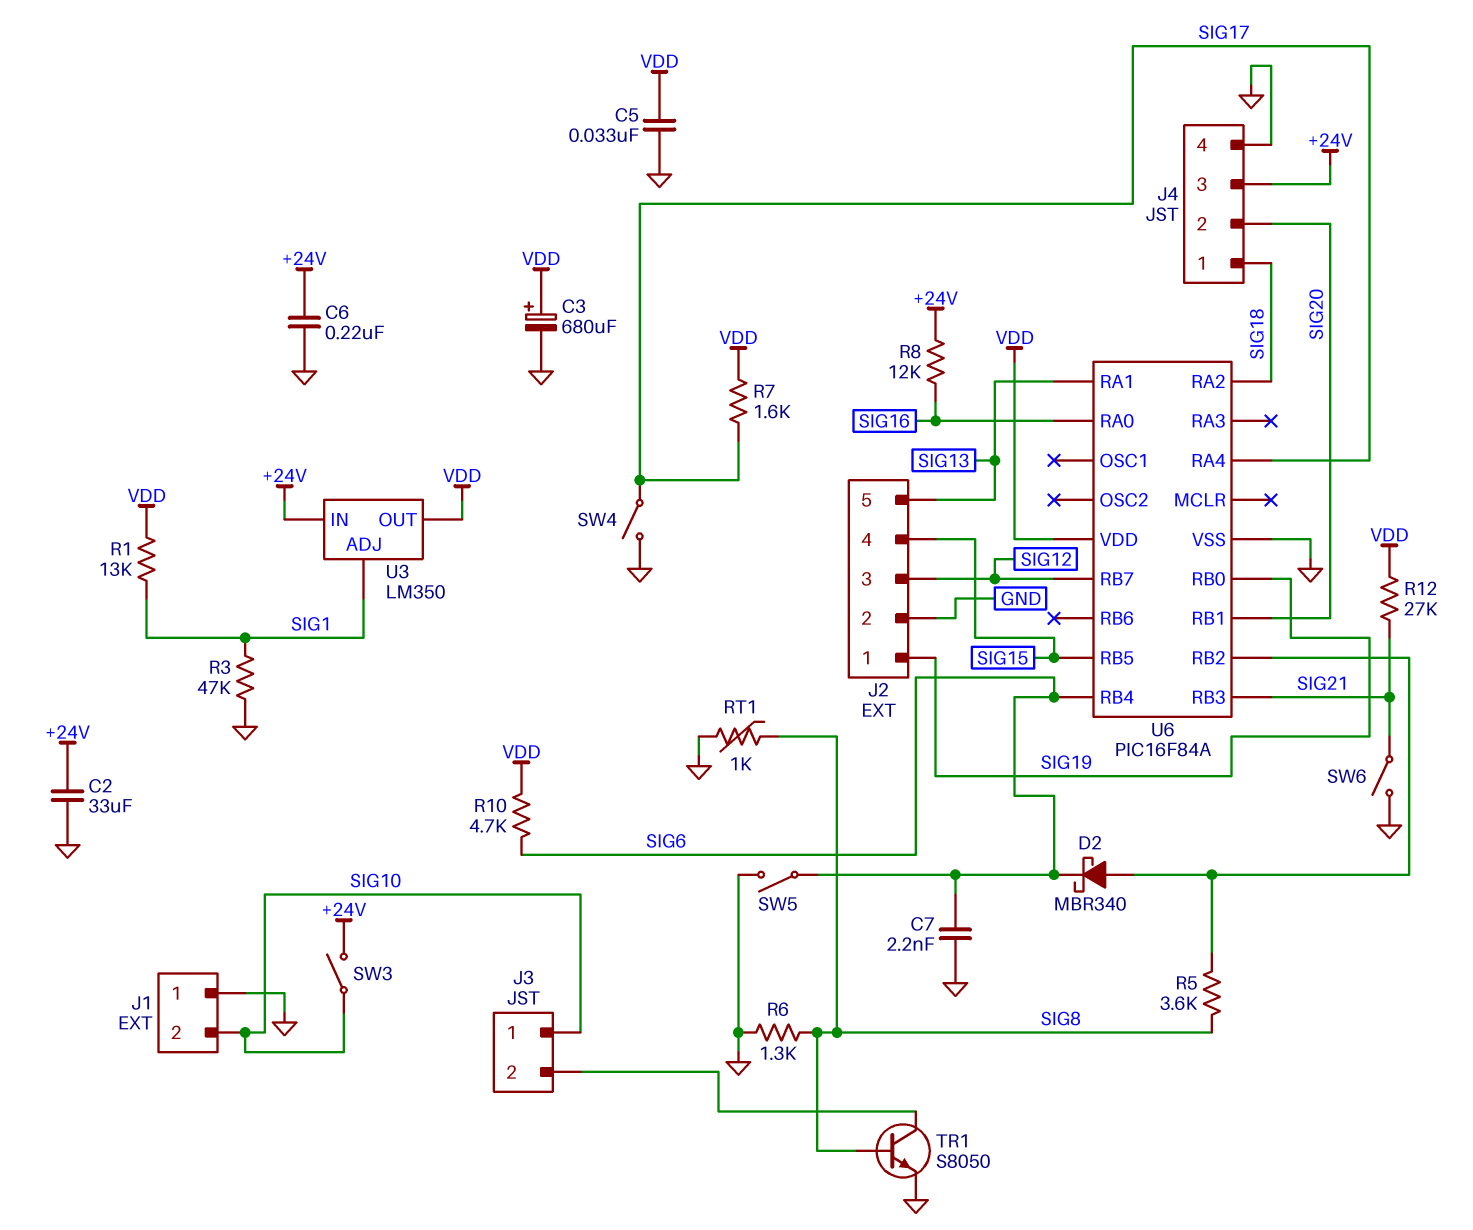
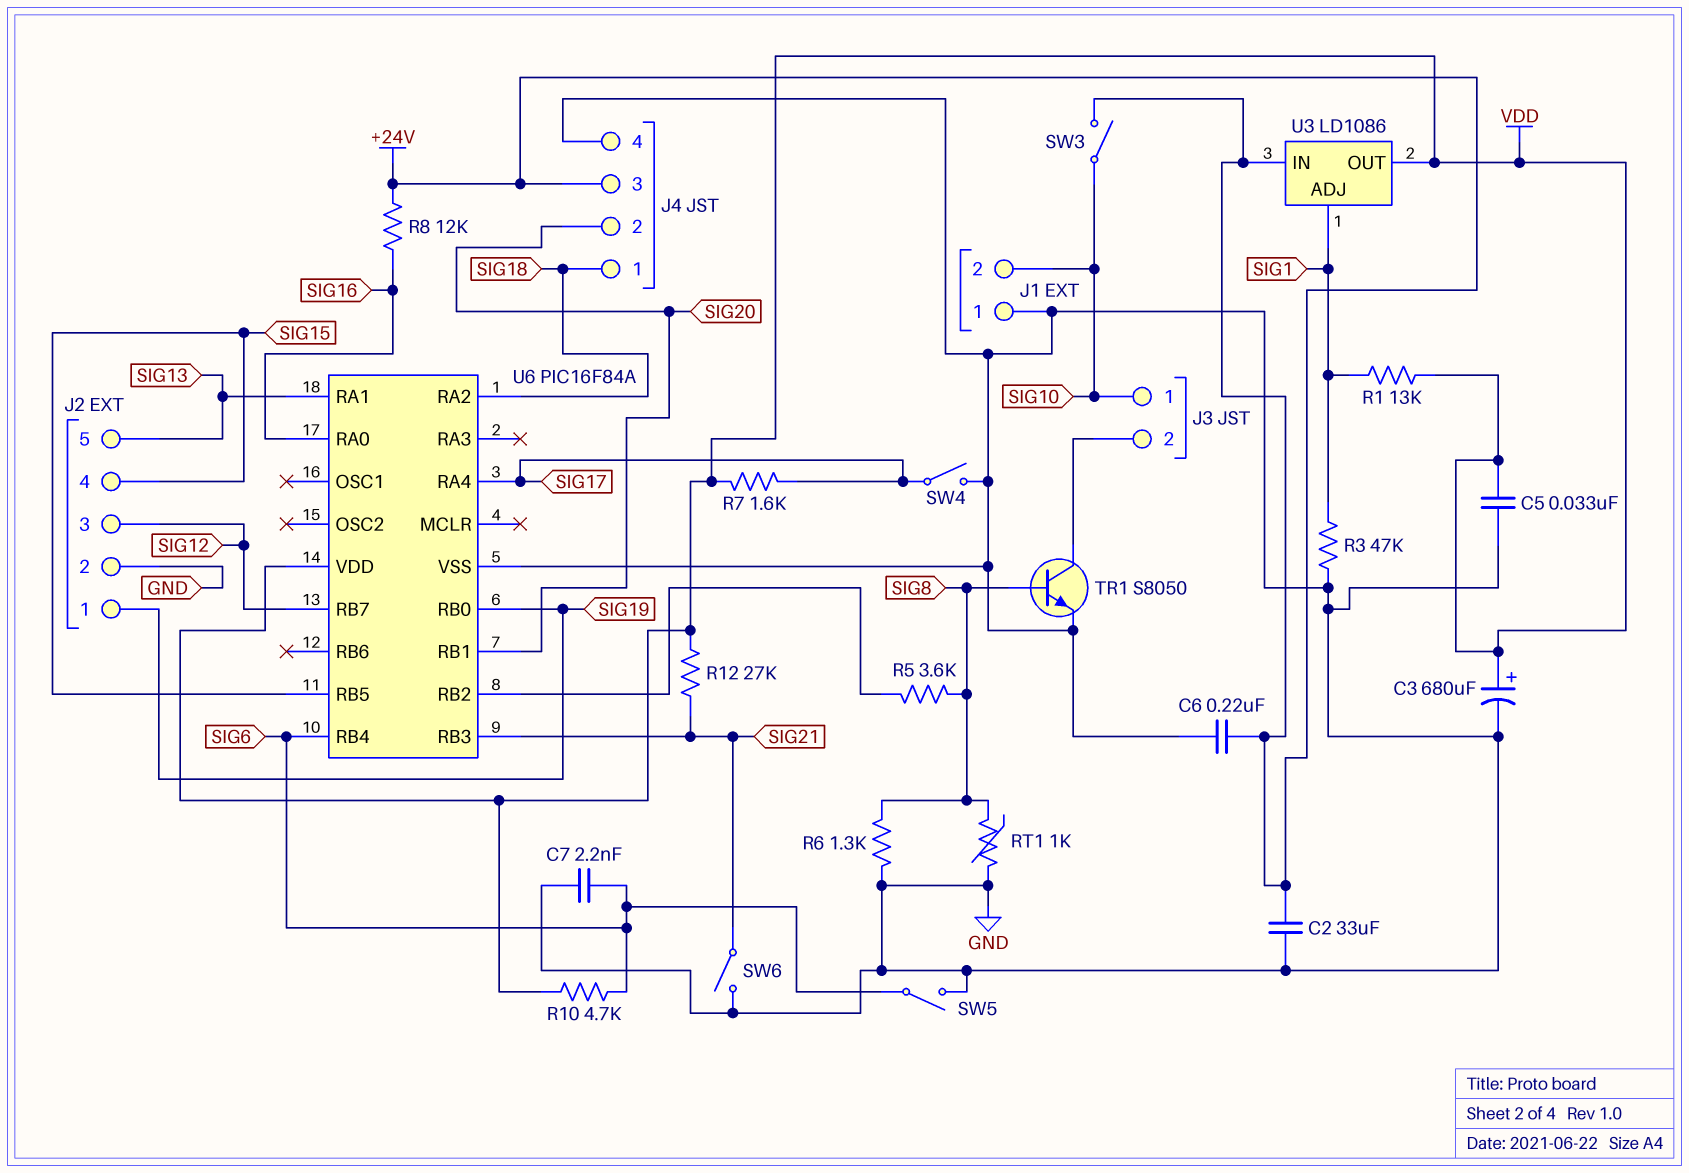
D2: schottky MBR340 (A U6/RB2, K SIG6) -> none
U3: LM350 -> LD1086

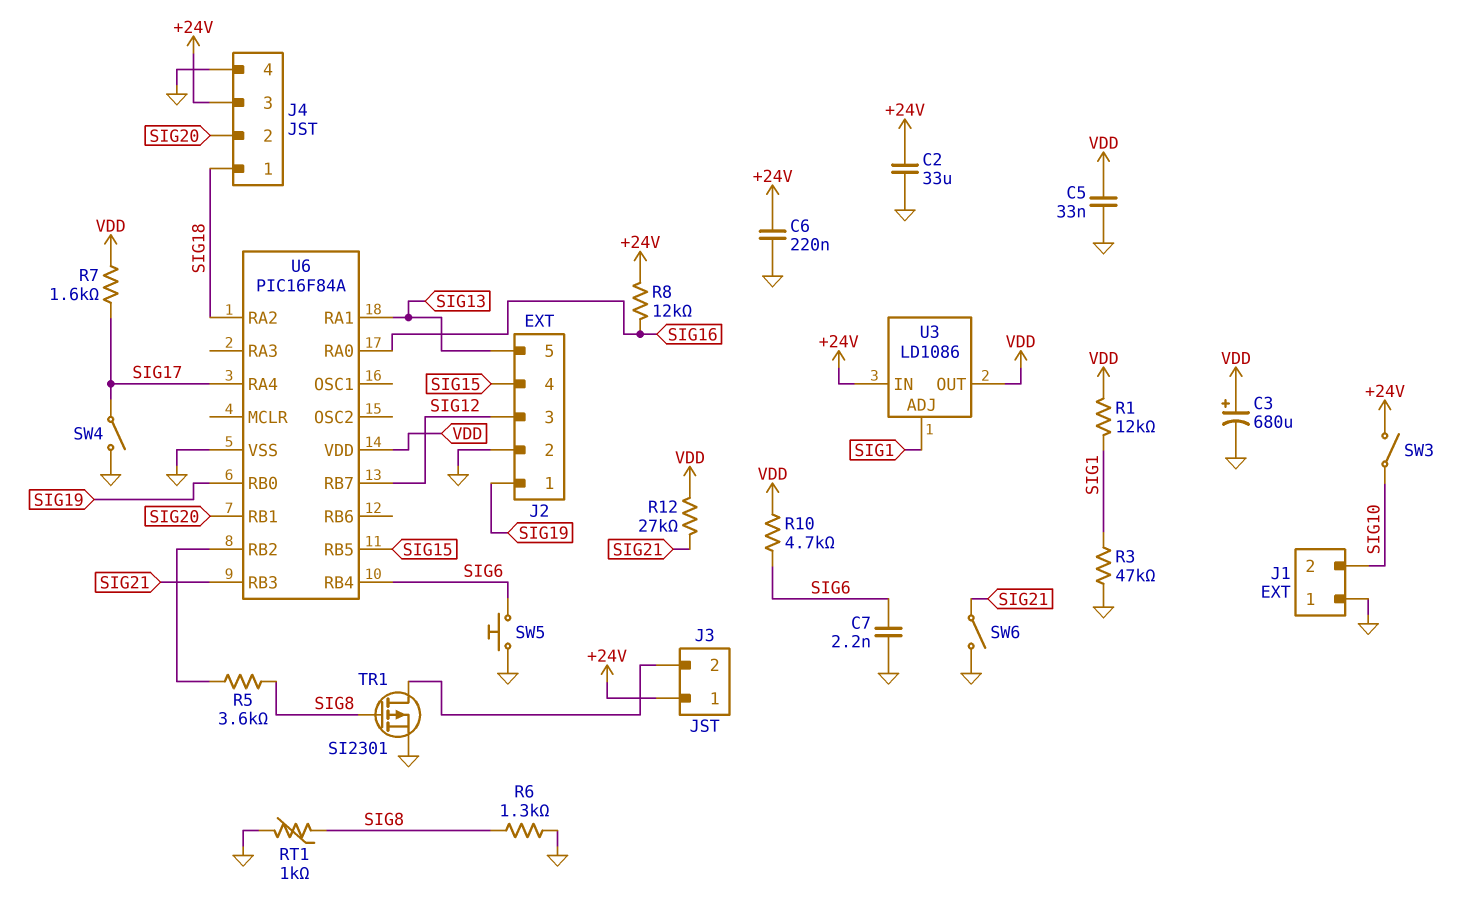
J3 pin 1: SIG10 -> +24V
R1: 13k (SIG1, VDD) -> 12k (SIG1, VDD)
SW5: switch (GND, SIG6) -> button (GND, SIG6)
TR1: NPN S8050 (B SIG8, C J3/2, E GND) -> PMOS SI2301 (G SIG8, D J3/2, S GND)

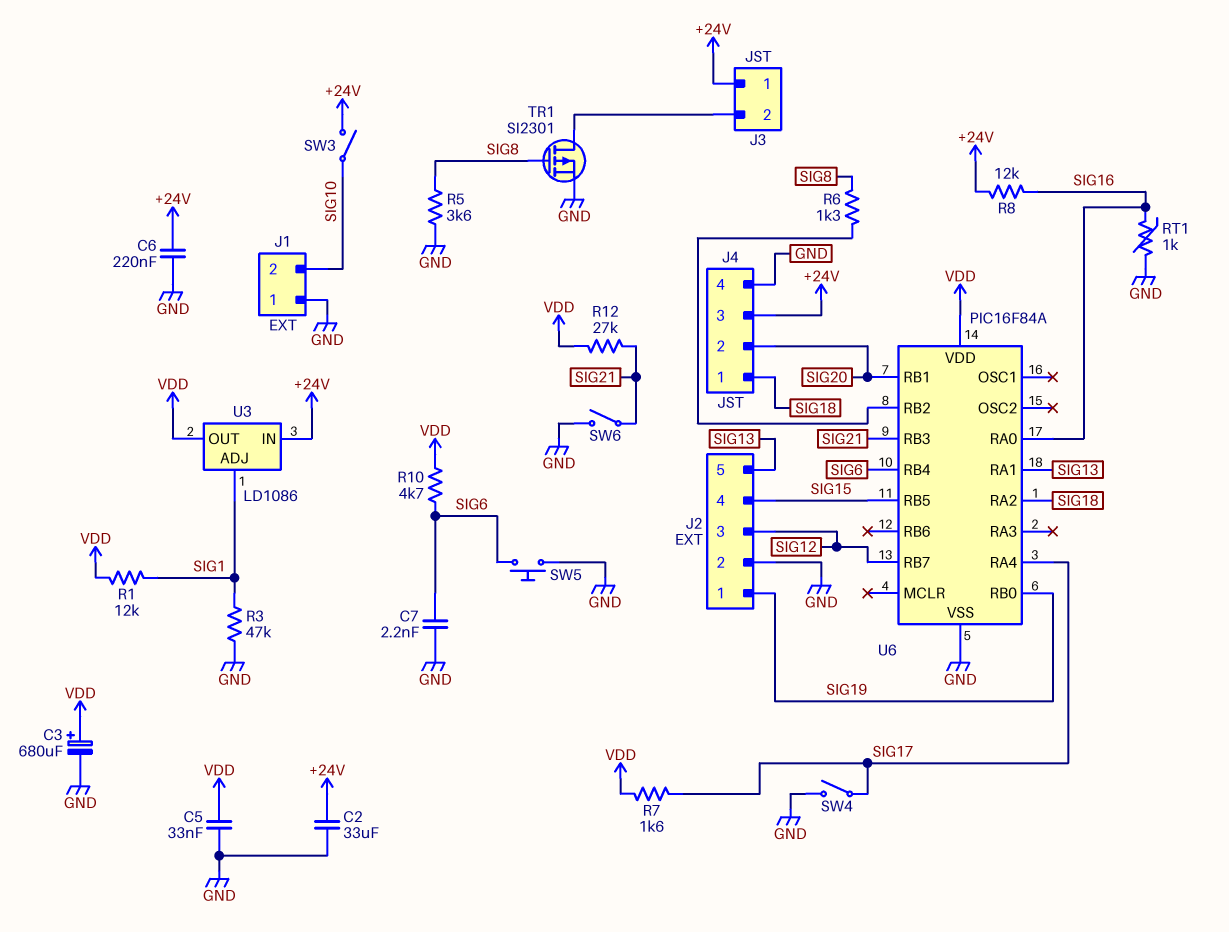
R5: 3.6k (SIG8, U6/RB2) -> 3.6k (GND, SIG8)
R6: 1.3k (GND, SIG8) -> 1.3k (SIG8, U6/RB2)
RT1: 1k (GND, SIG8) -> 1k (GND, SIG16)

